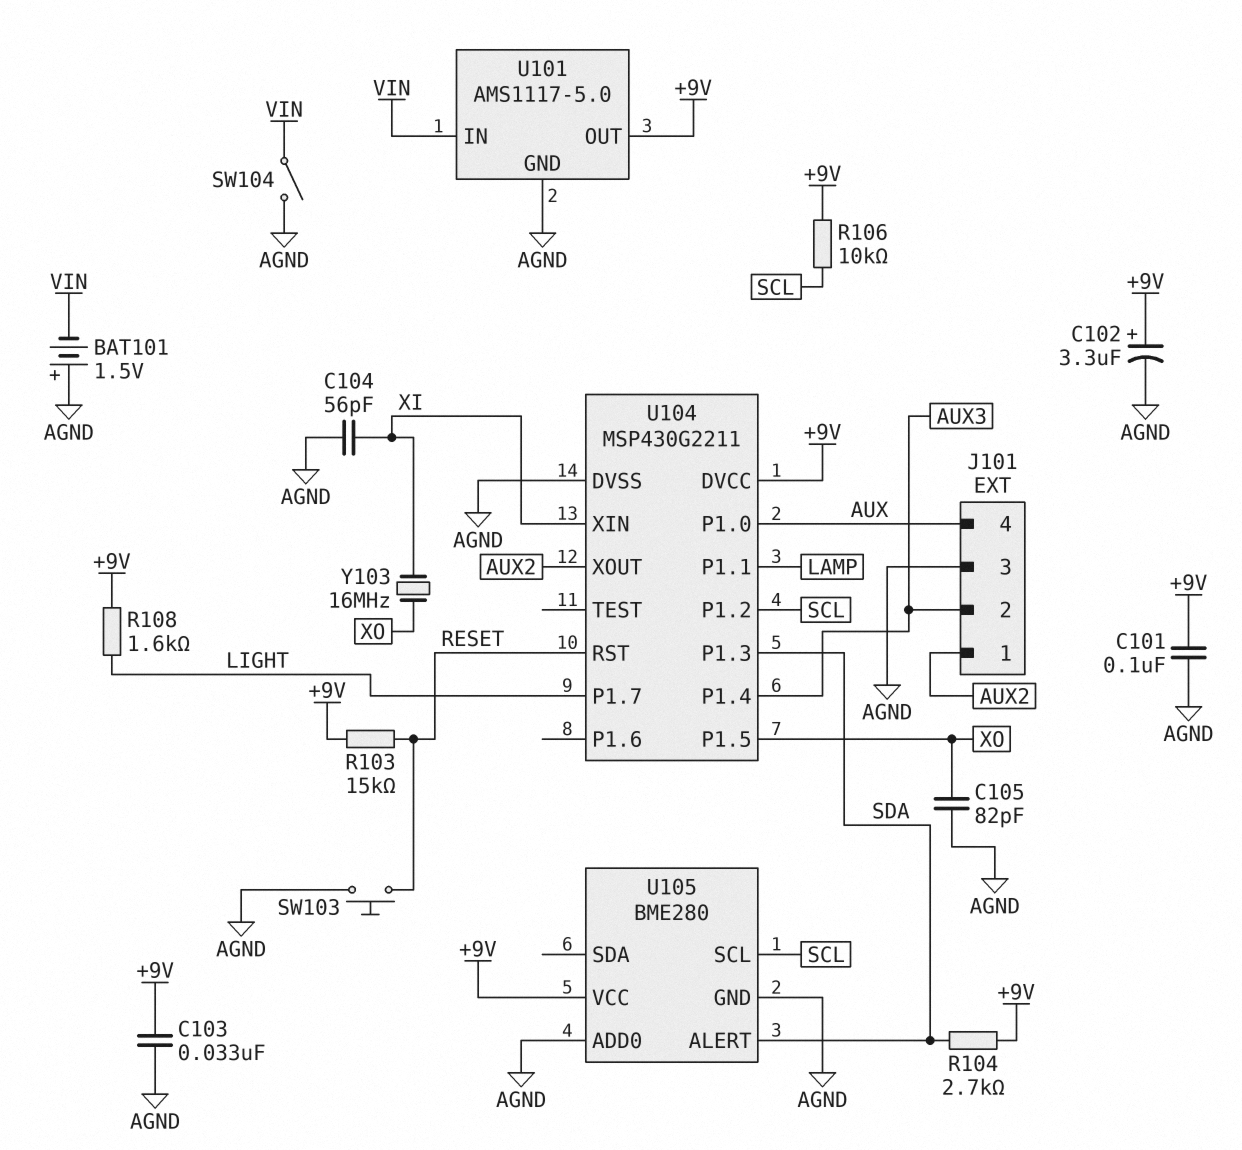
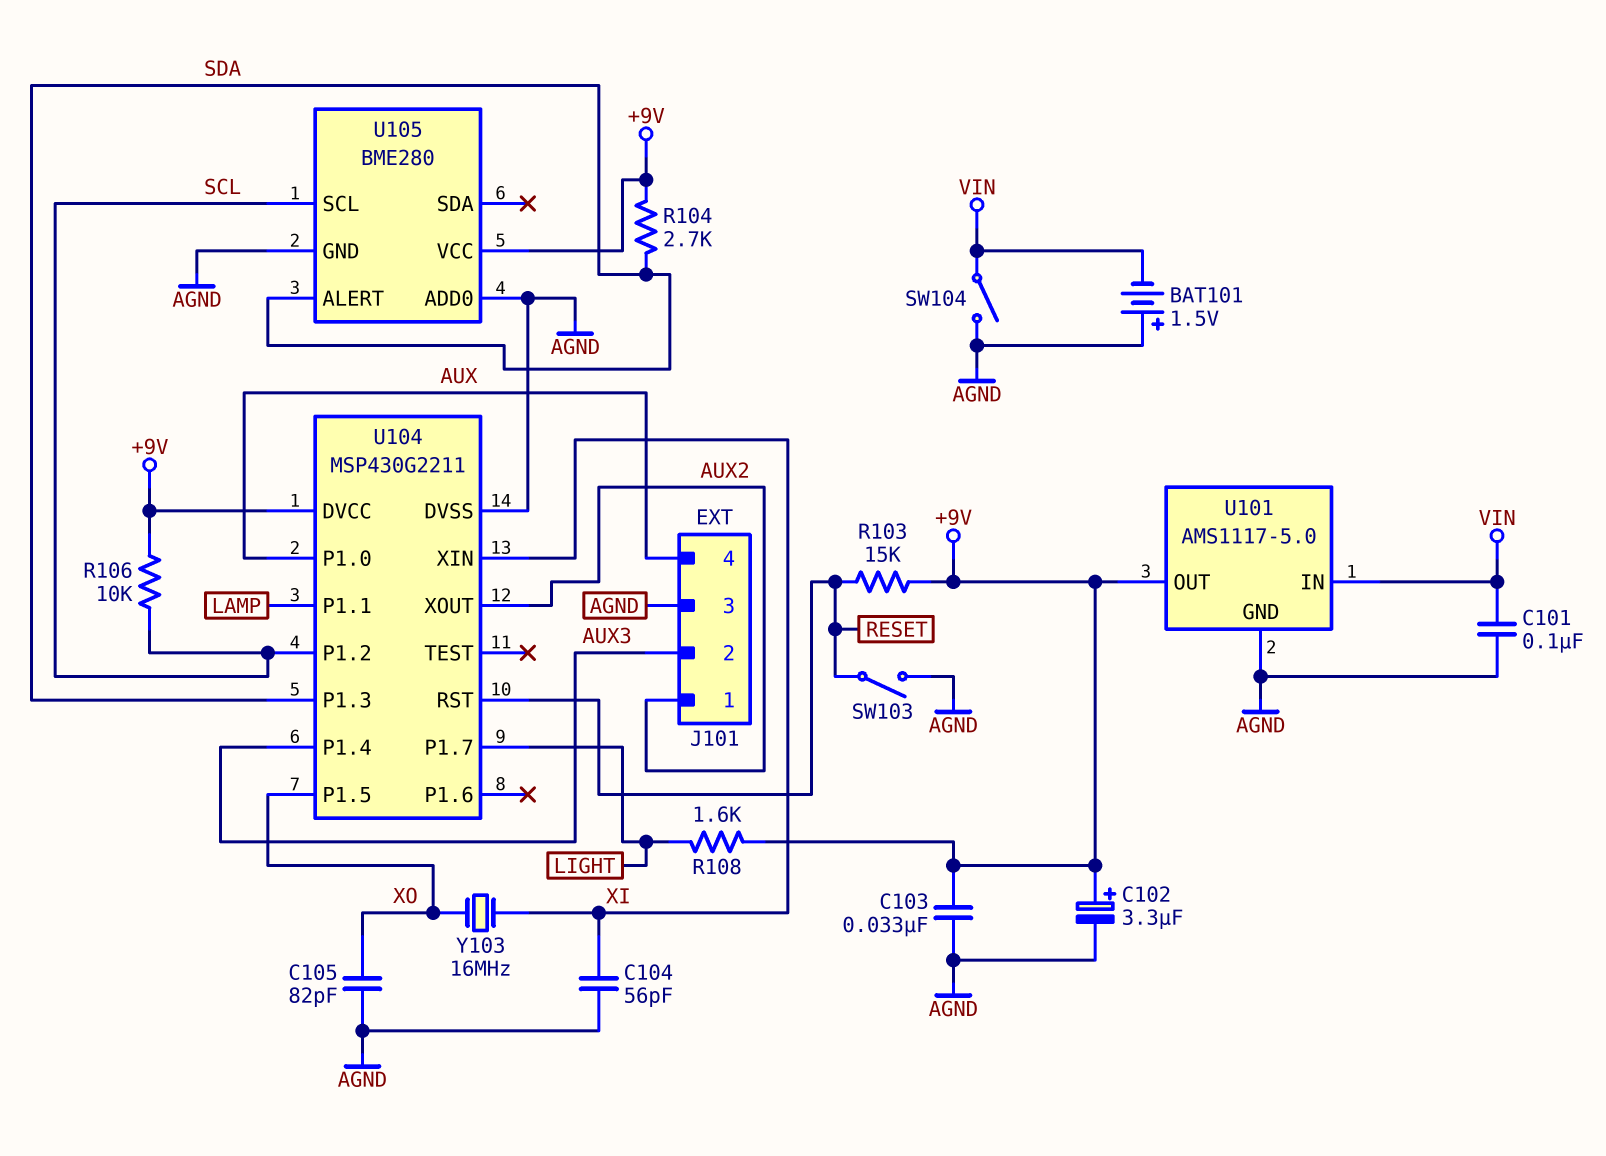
C101: 100nF (+9V, AGND) -> 100nF (AGND, VIN)
SW103: button (AGND, RESET) -> switch (AGND, RESET)

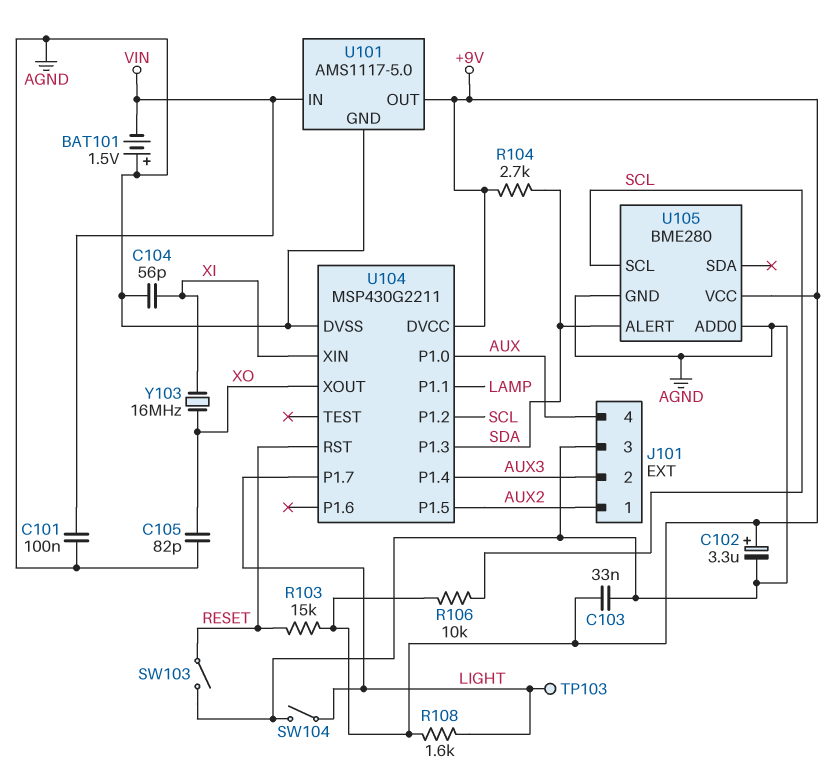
SW104: switch (AGND, VIN) -> switch (AGND, LIGHT)
TP103: none -> test point (LIGHT)
U104 pin P1.5: XO -> AUX2
U104 pin XOUT: AUX2 -> XO

